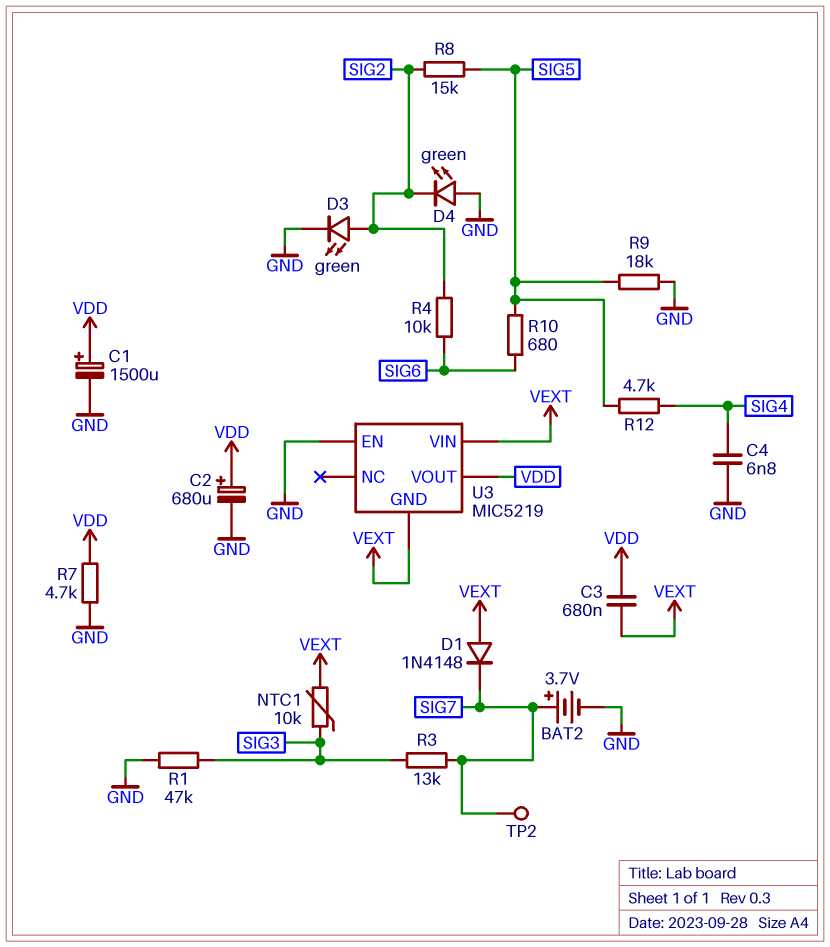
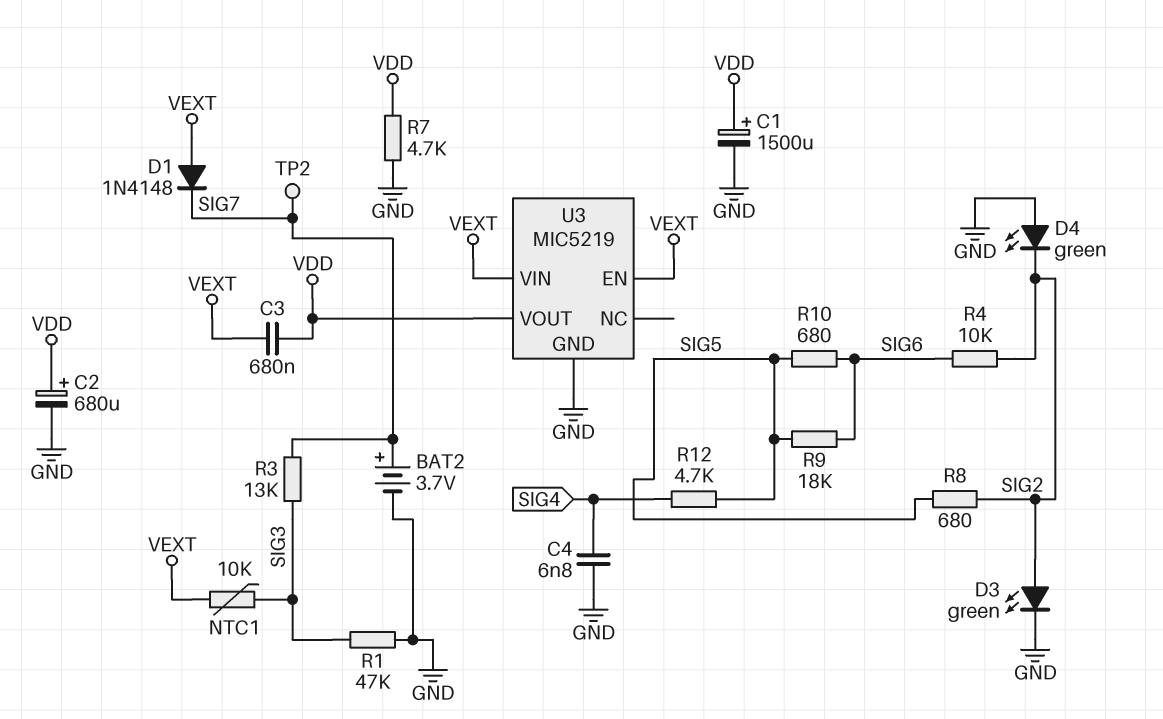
R8: 15k (SIG2, SIG5) -> 680 (SIG2, SIG5)
R9: 18k (GND, SIG5) -> 18k (SIG5, SIG6)
U3 pin EN: GND -> VEXT
U3 pin GND: VEXT -> GND

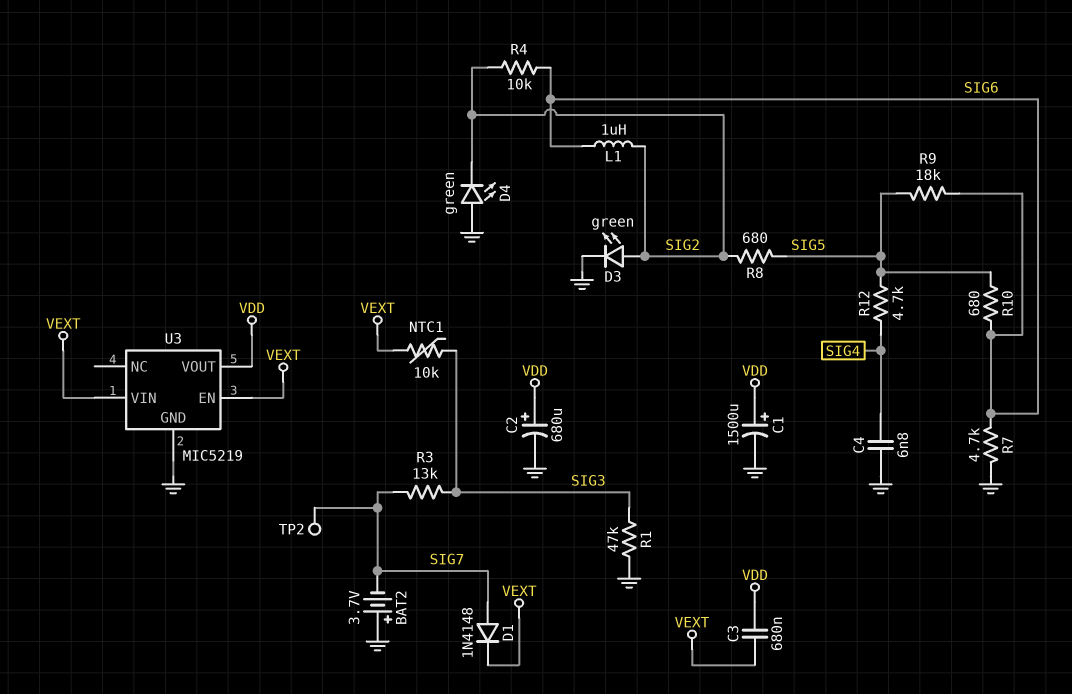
BAT2: 3.7V (plus SIG7, minus GND) -> 3.7V (plus GND, minus SIG7)
D1: diode 1N4148 (A VEXT, K SIG7) -> diode 1N4148 (A SIG7, K VEXT)
L1: none -> 1uH (SIG2, SIG6)
R7: 4.7k (GND, VDD) -> 4.7k (GND, SIG6)

